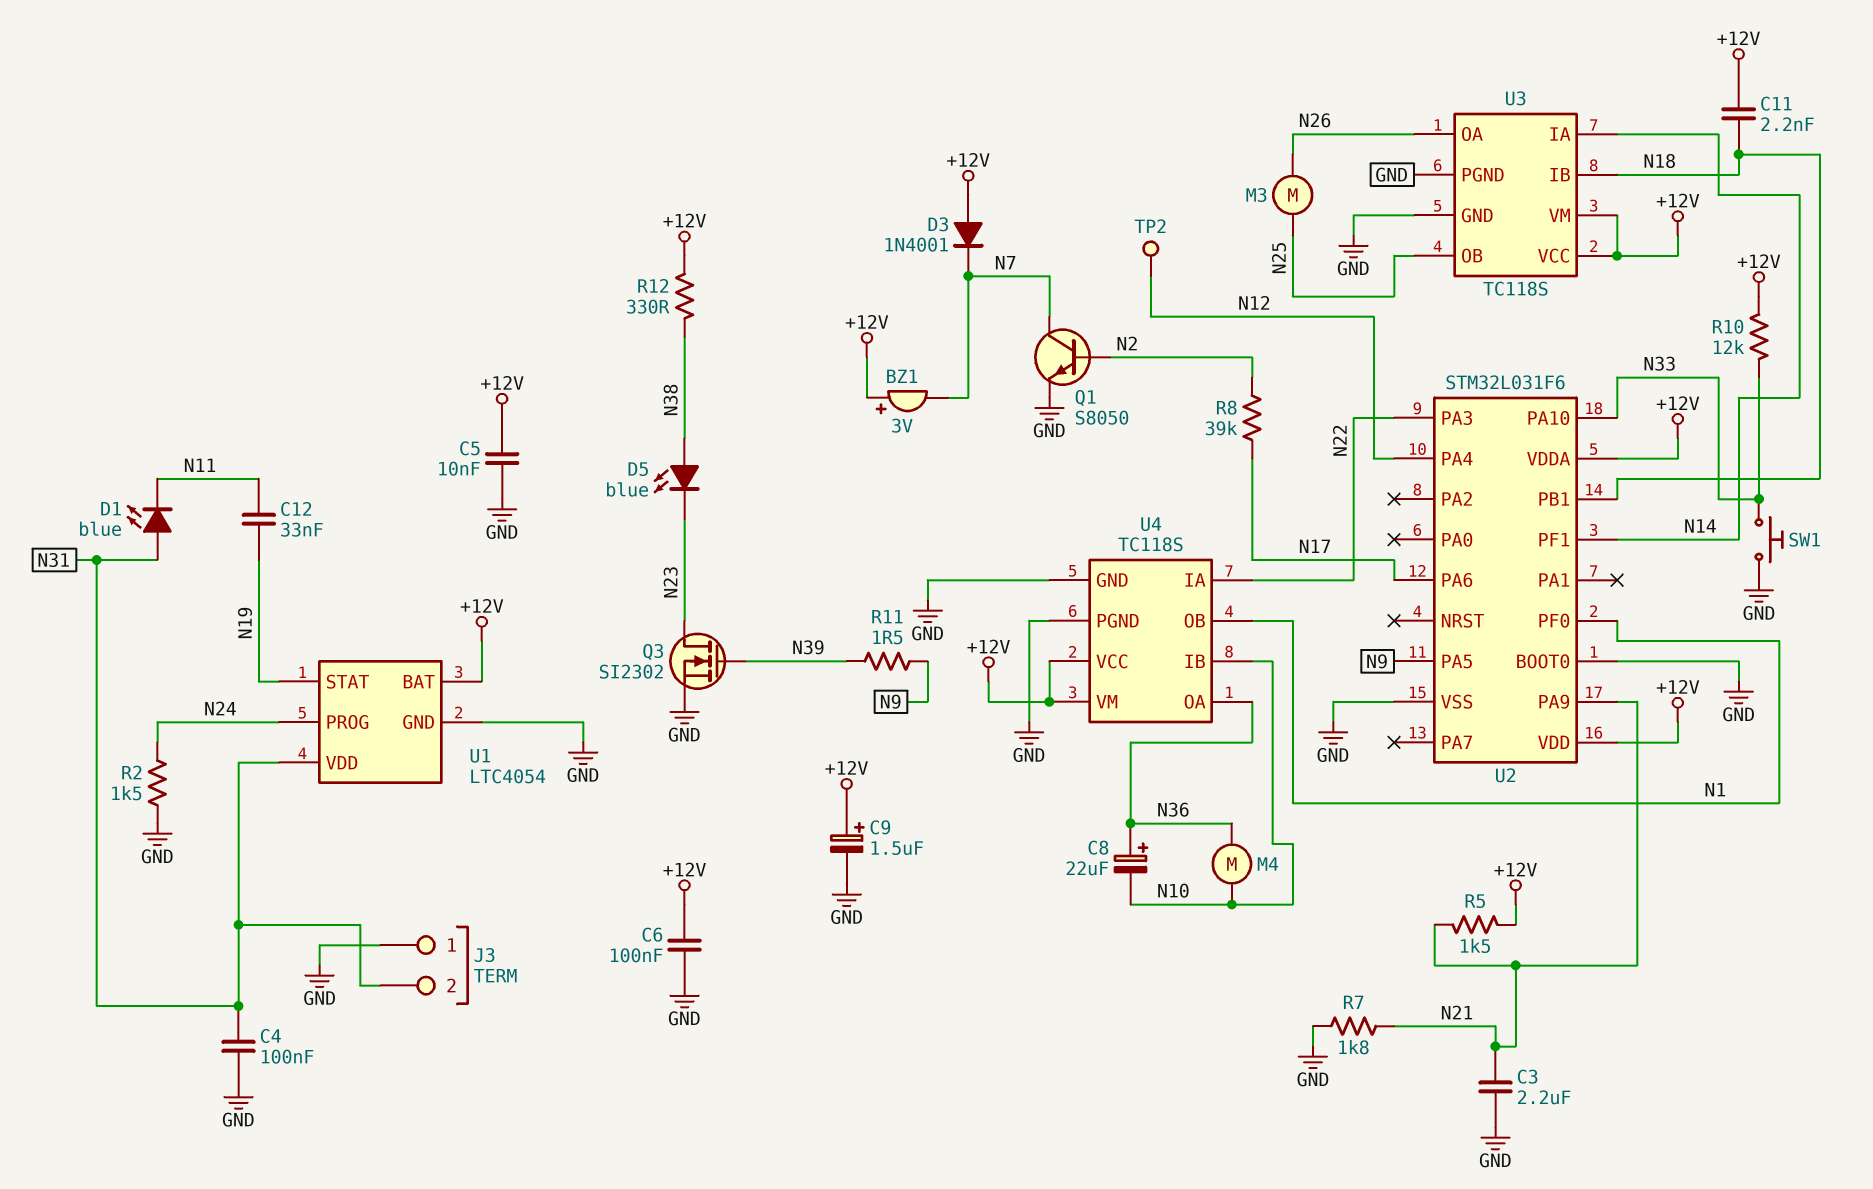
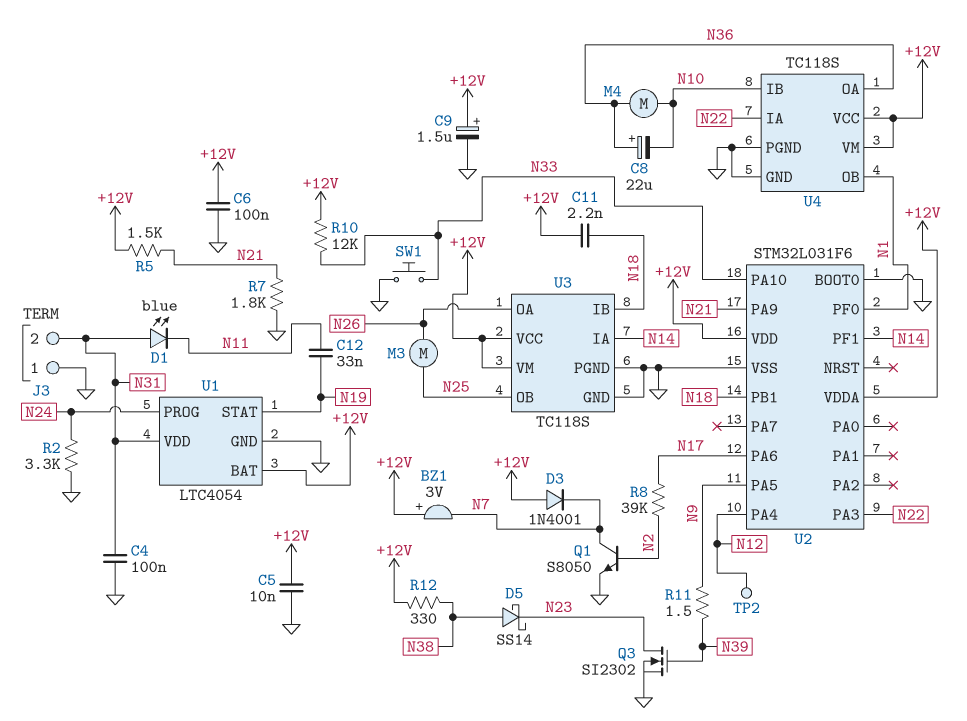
C3: 2.2uF (GND, N21) -> none
D5: LED blue (A N38, K N23) -> schottky SS14 (A N38, K N23)
R2: 1.5k (GND, N24) -> 3.3k (GND, N24)

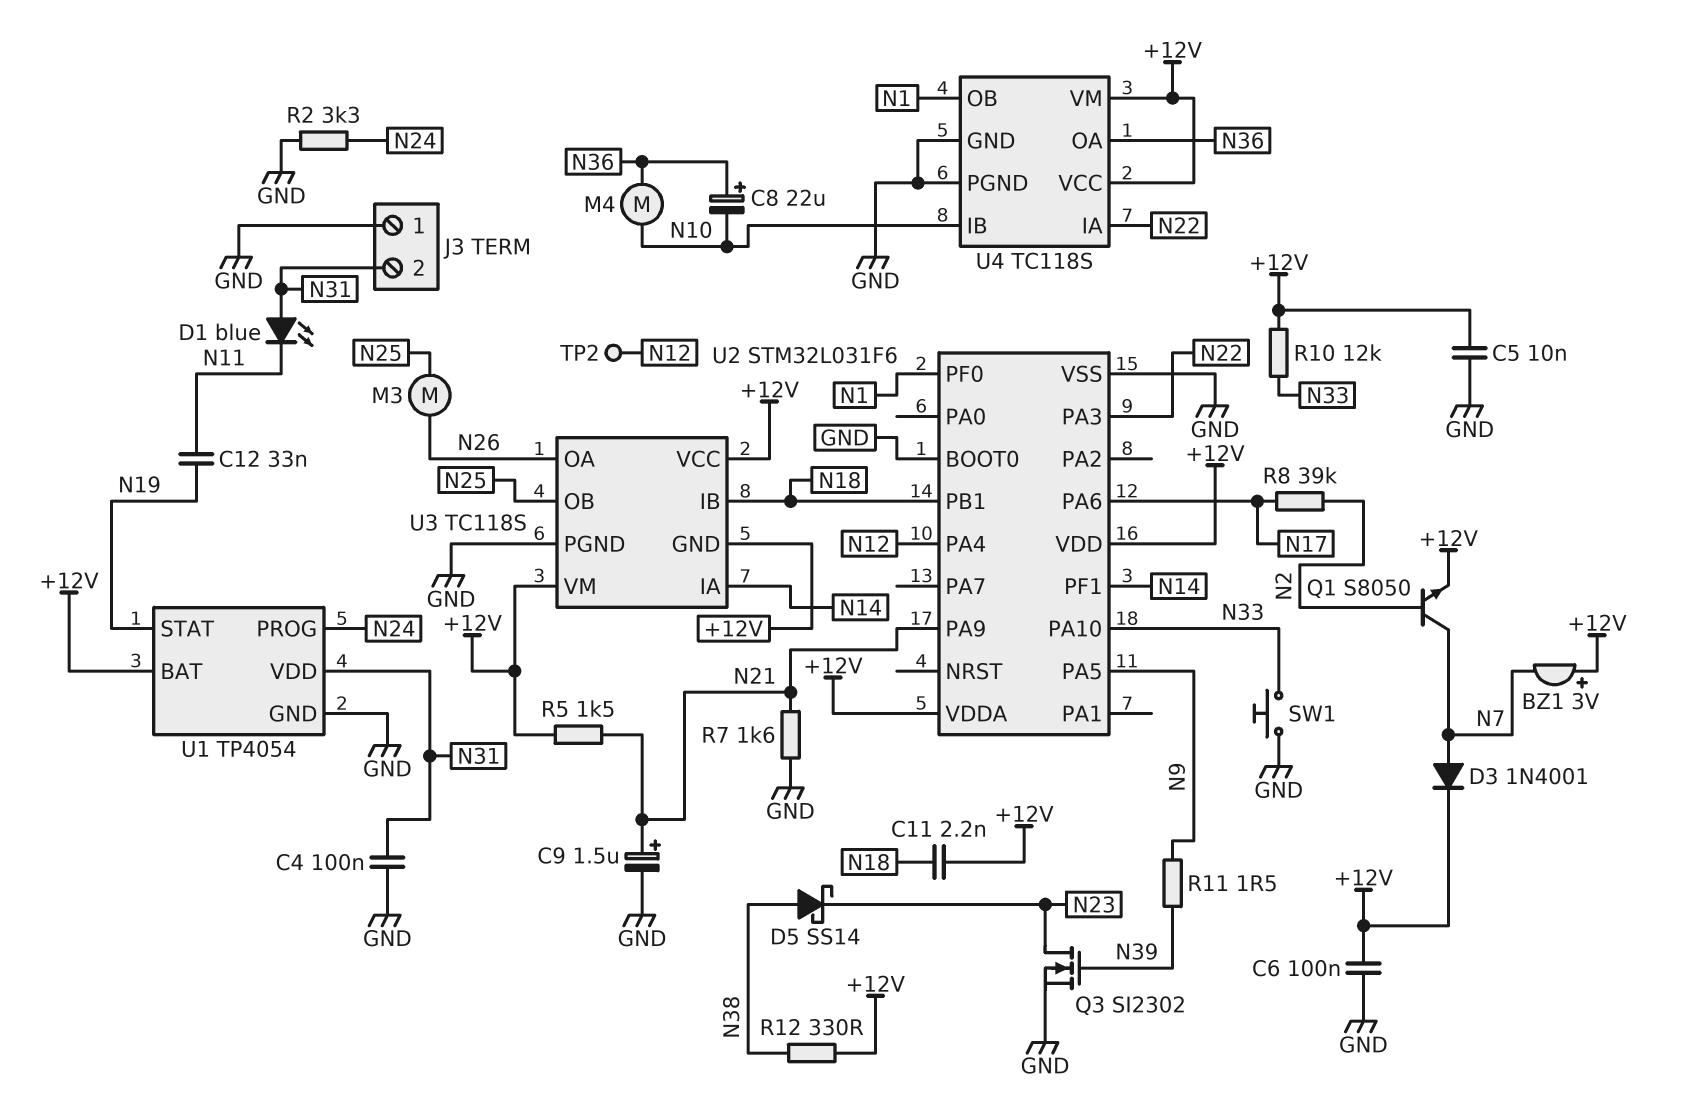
C9: 1.5uF (plus +12V, minus GND) -> 1.5uF (plus N21, minus GND)
D3: diode 1N4001 (A +12V, K N7) -> diode 1N4001 (A N7, K +12V)
Q1: NPN S8050 (B N2, C N7, E GND) -> NPN S8050 (B N2, C N7, E +12V)
R7: 1.8k (GND, N21) -> 1.6k (GND, N21)
U1: LTC4054 -> TP4054
U3 pin GND: GND -> +12V

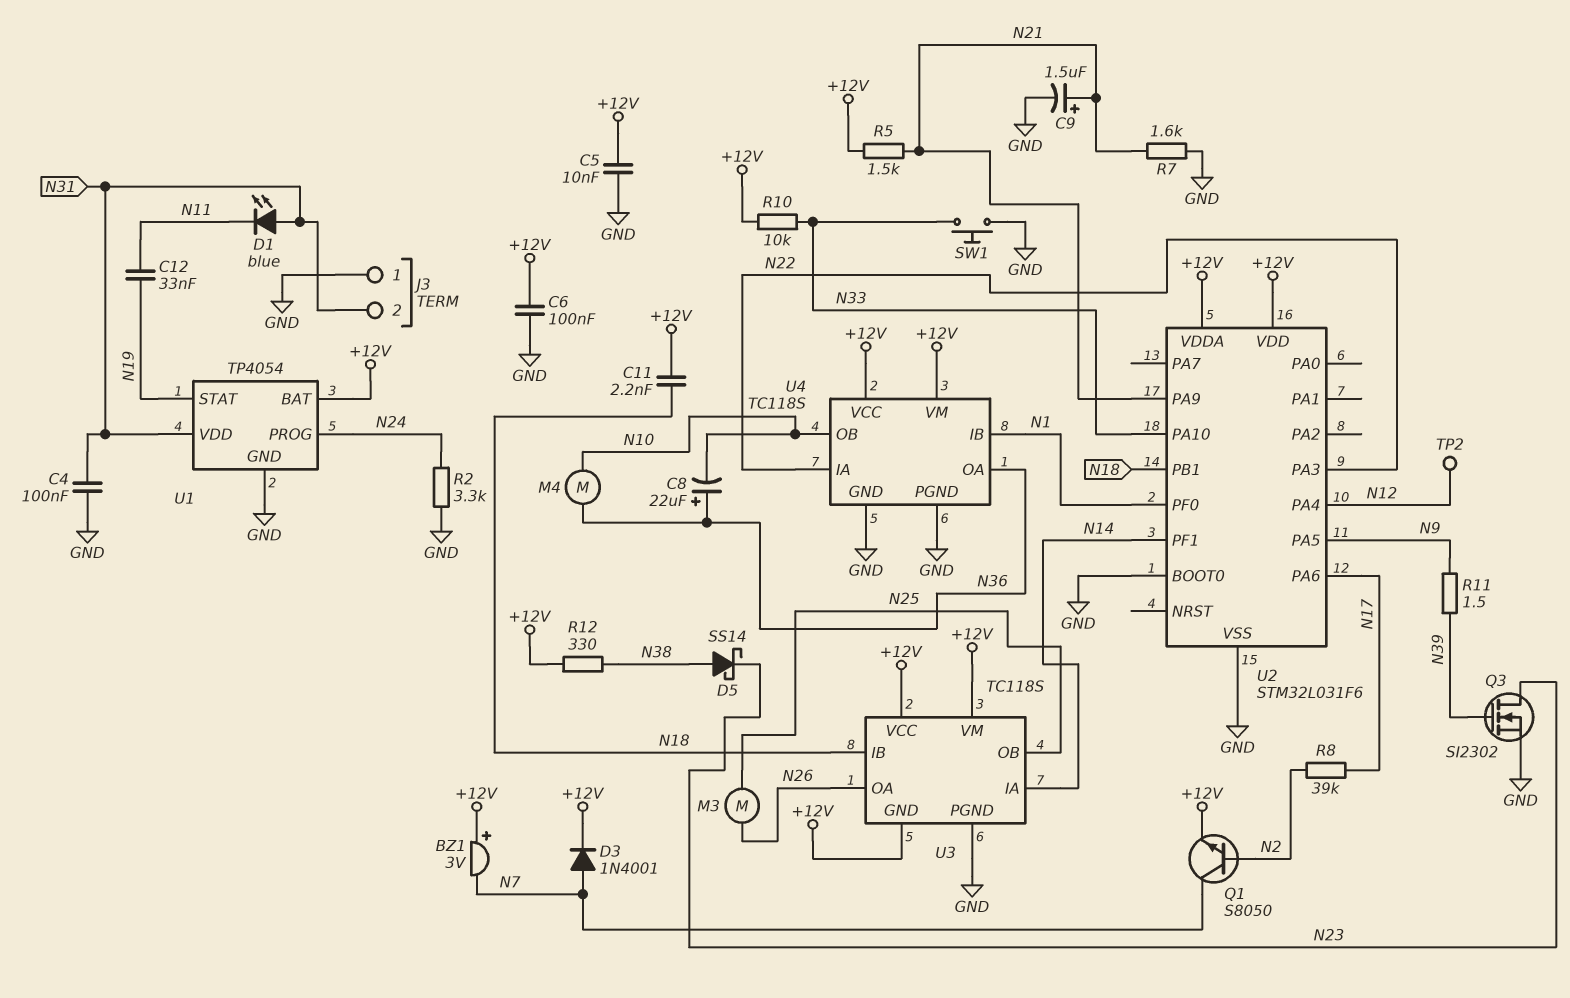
R10: 12k (+12V, N33) -> 10k (+12V, N33)
U4 pin IB: N10 -> N1
U4 pin OB: N1 -> N10

